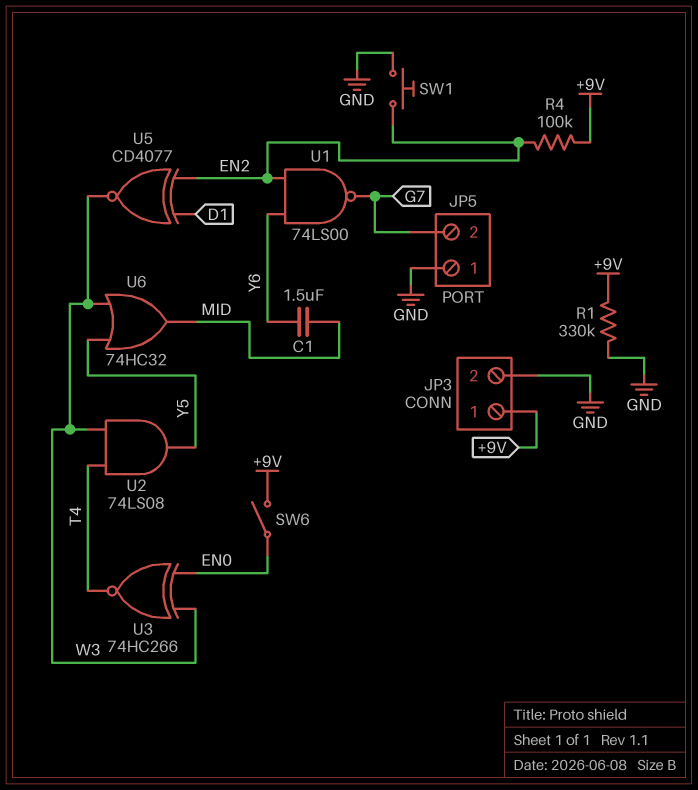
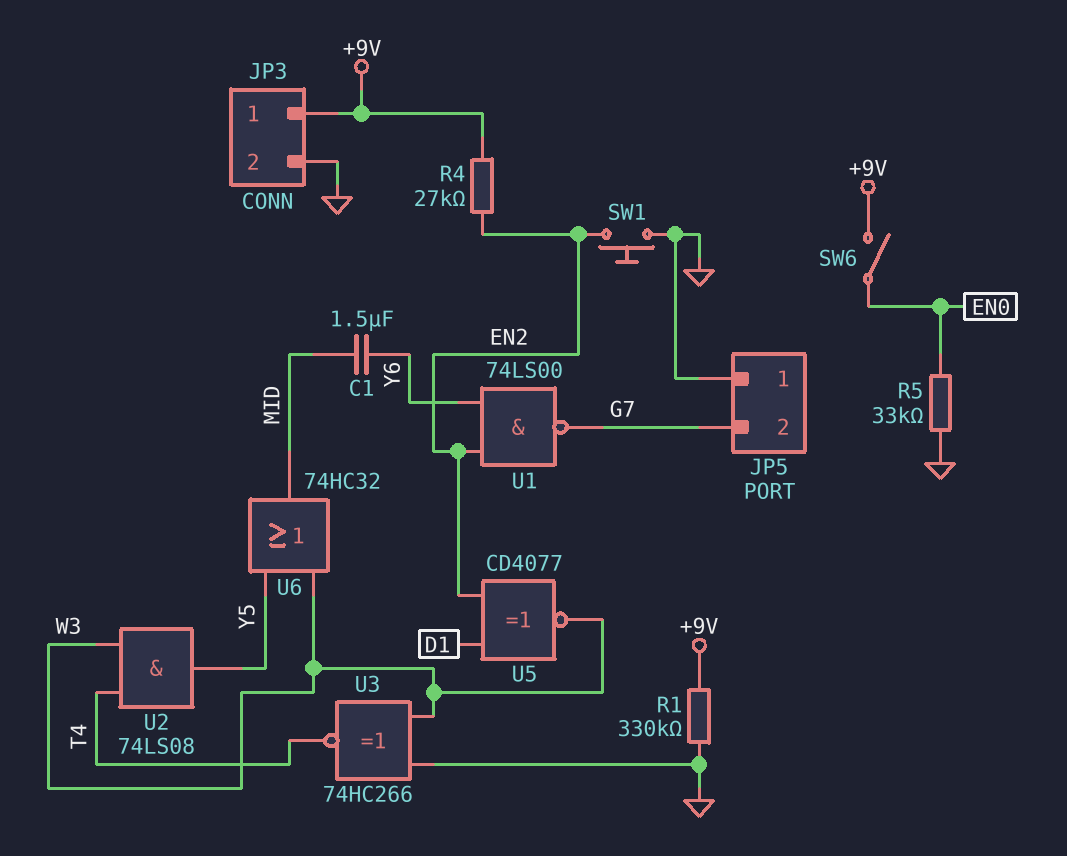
R4: 100k (+9V, EN2) -> 27k (+9V, EN2)
R5: none -> 33k (EN0, GND)
U3: XNOR 74HC266 (in EN0, in W3, out T4) -> XNOR 74HC266 (in GND, in W3, out T4)

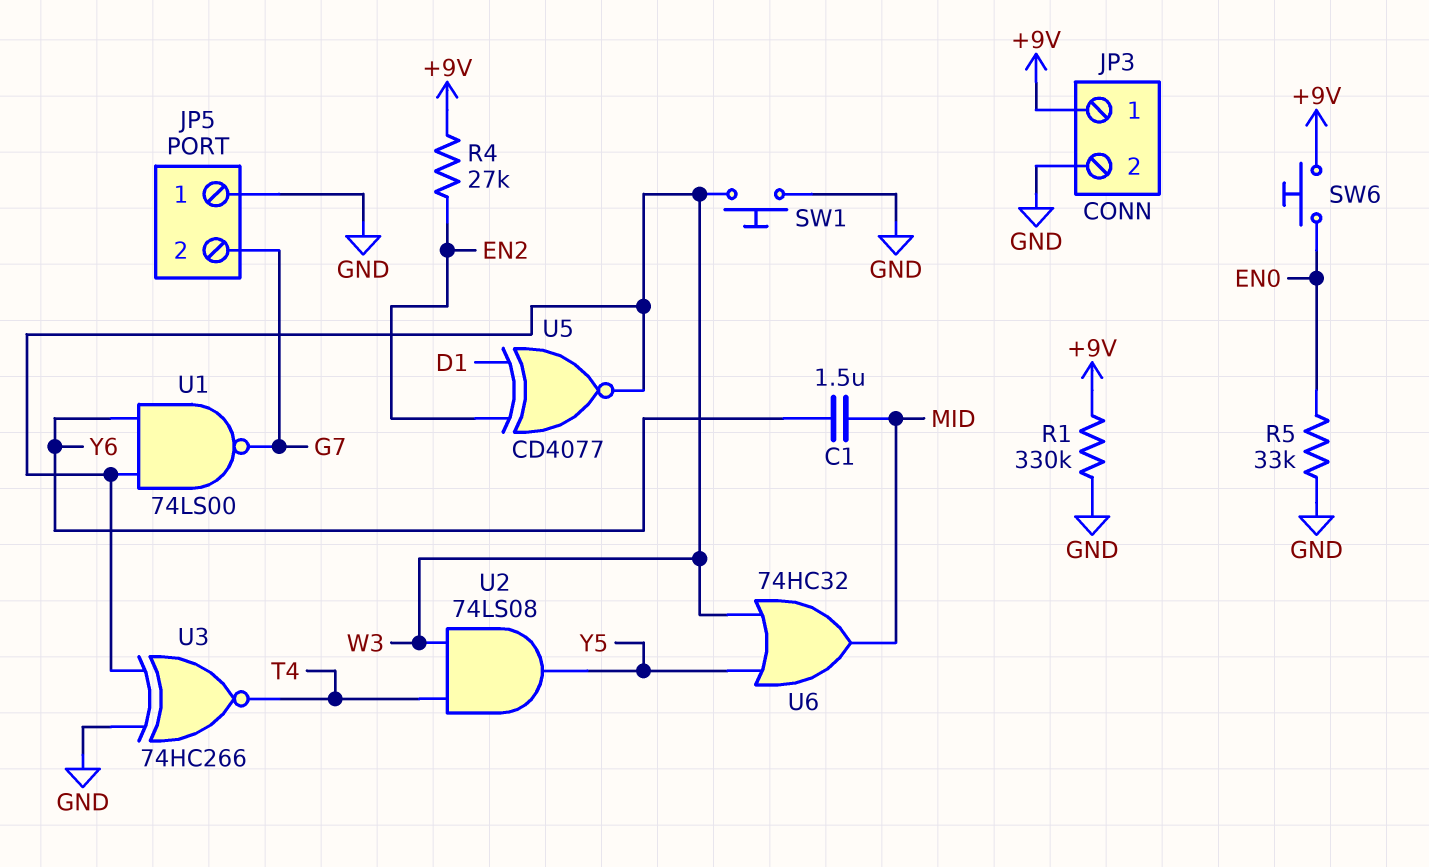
SW1: button (EN2, GND) -> button (GND, W3)
SW6: switch (+9V, EN0) -> button (+9V, EN0)
U1: NAND 74LS00 (in EN2, in Y6, out G7) -> NAND 74LS00 (in W3, in Y6, out G7)

